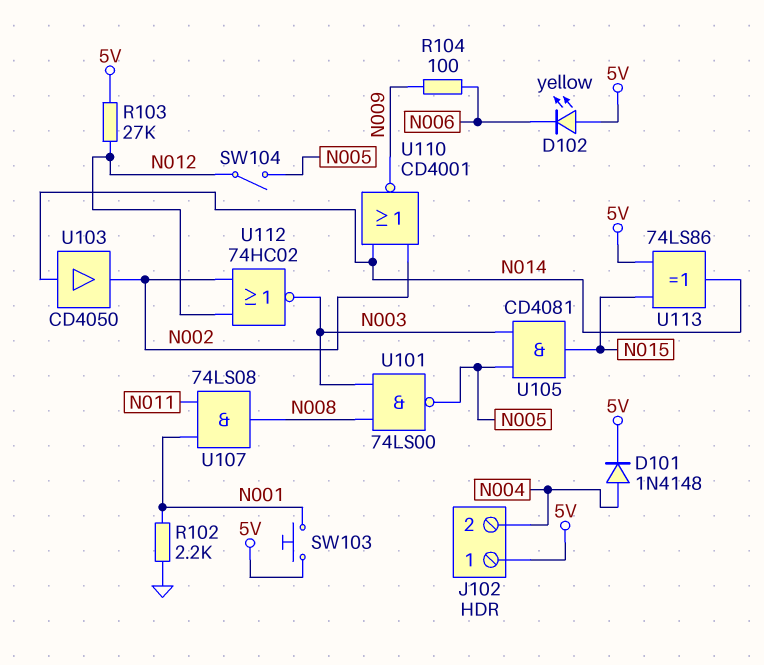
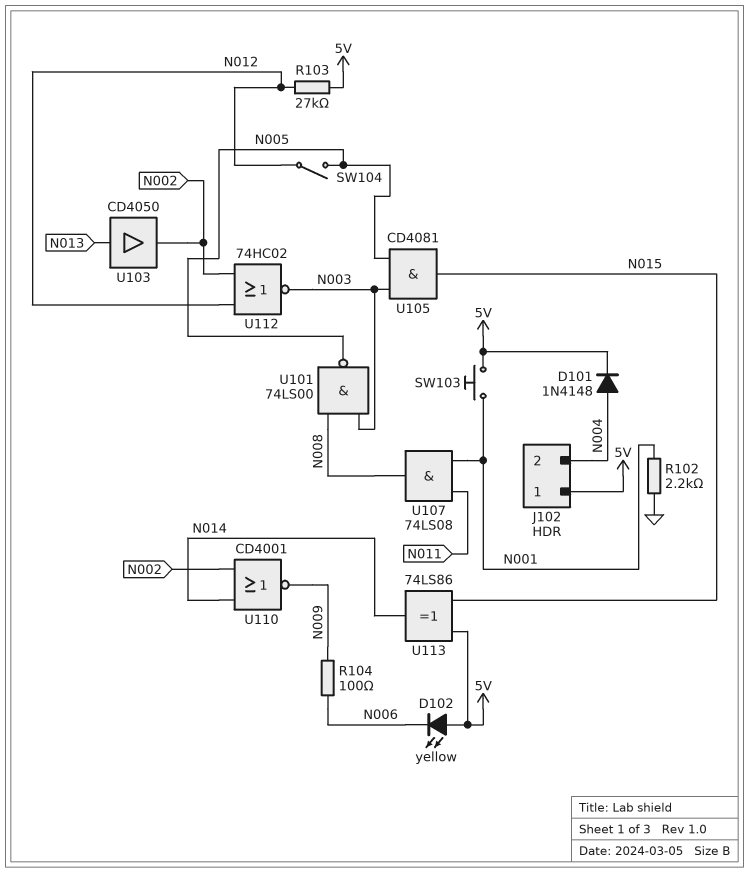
U103: buffer CD4050 (in N014, out N002) -> buffer CD4050 (in N013, out N002)

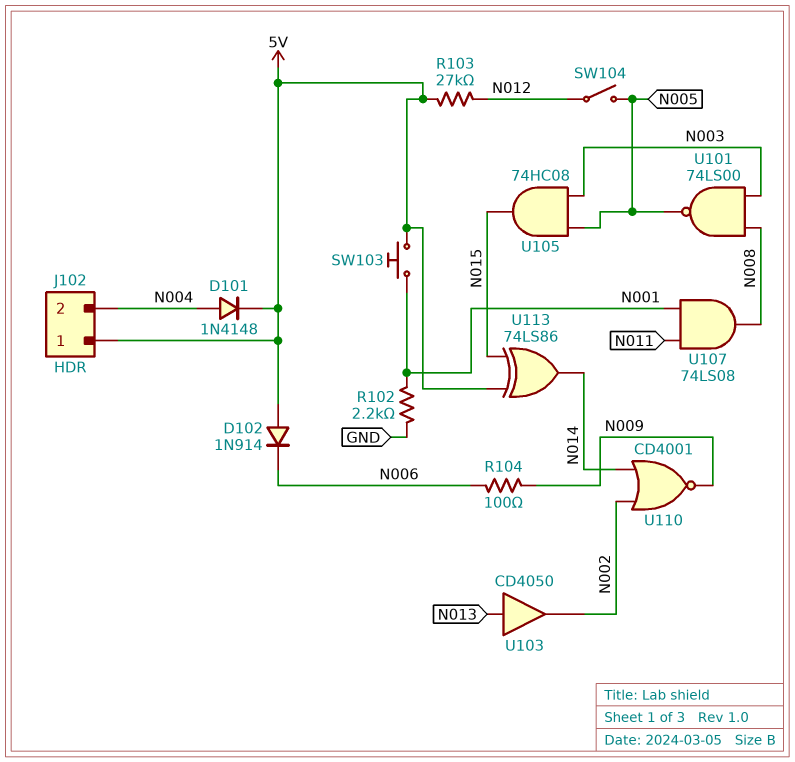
D102: LED yellow (A 5V, K N006) -> diode 1N914 (A 5V, K N006)
U105: AND CD4081 (in N003, in N005, out N015) -> AND 74HC08 (in N003, in N005, out N015)
U112: NOR 74HC02 (in N002, in N012, out N003) -> none

